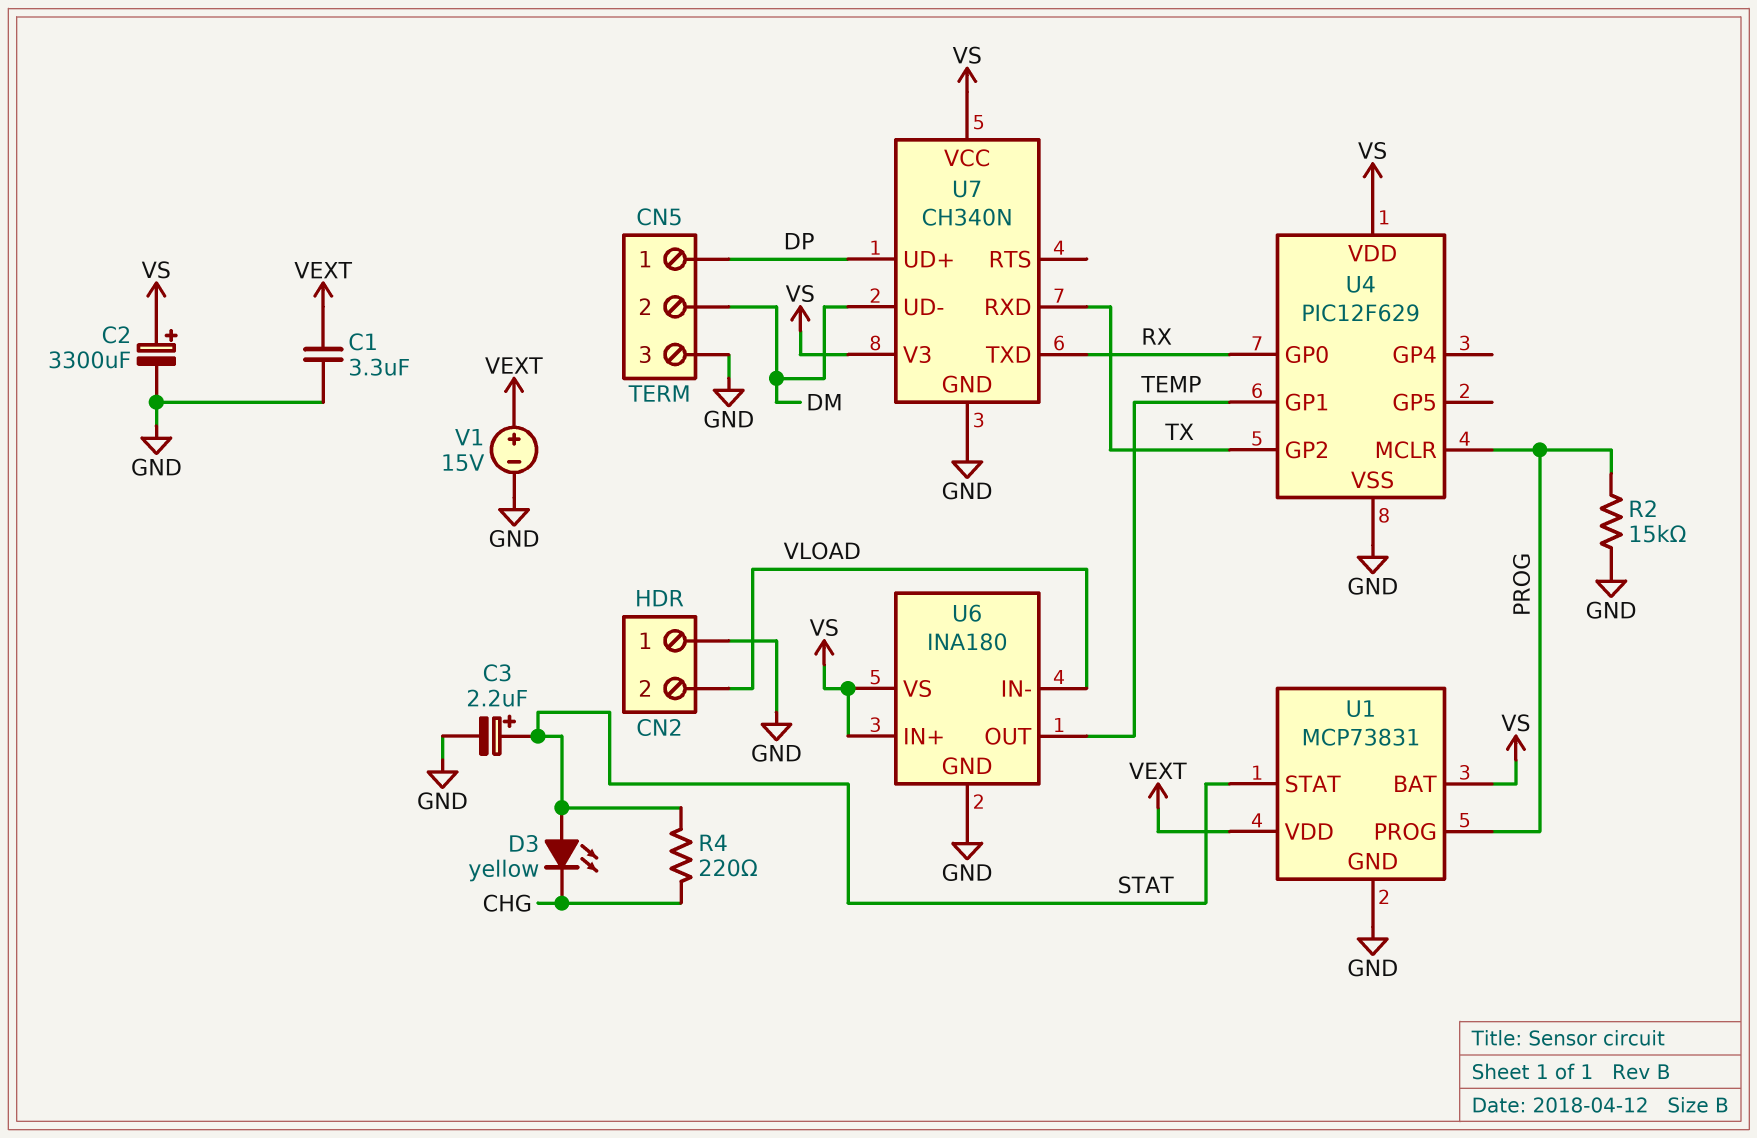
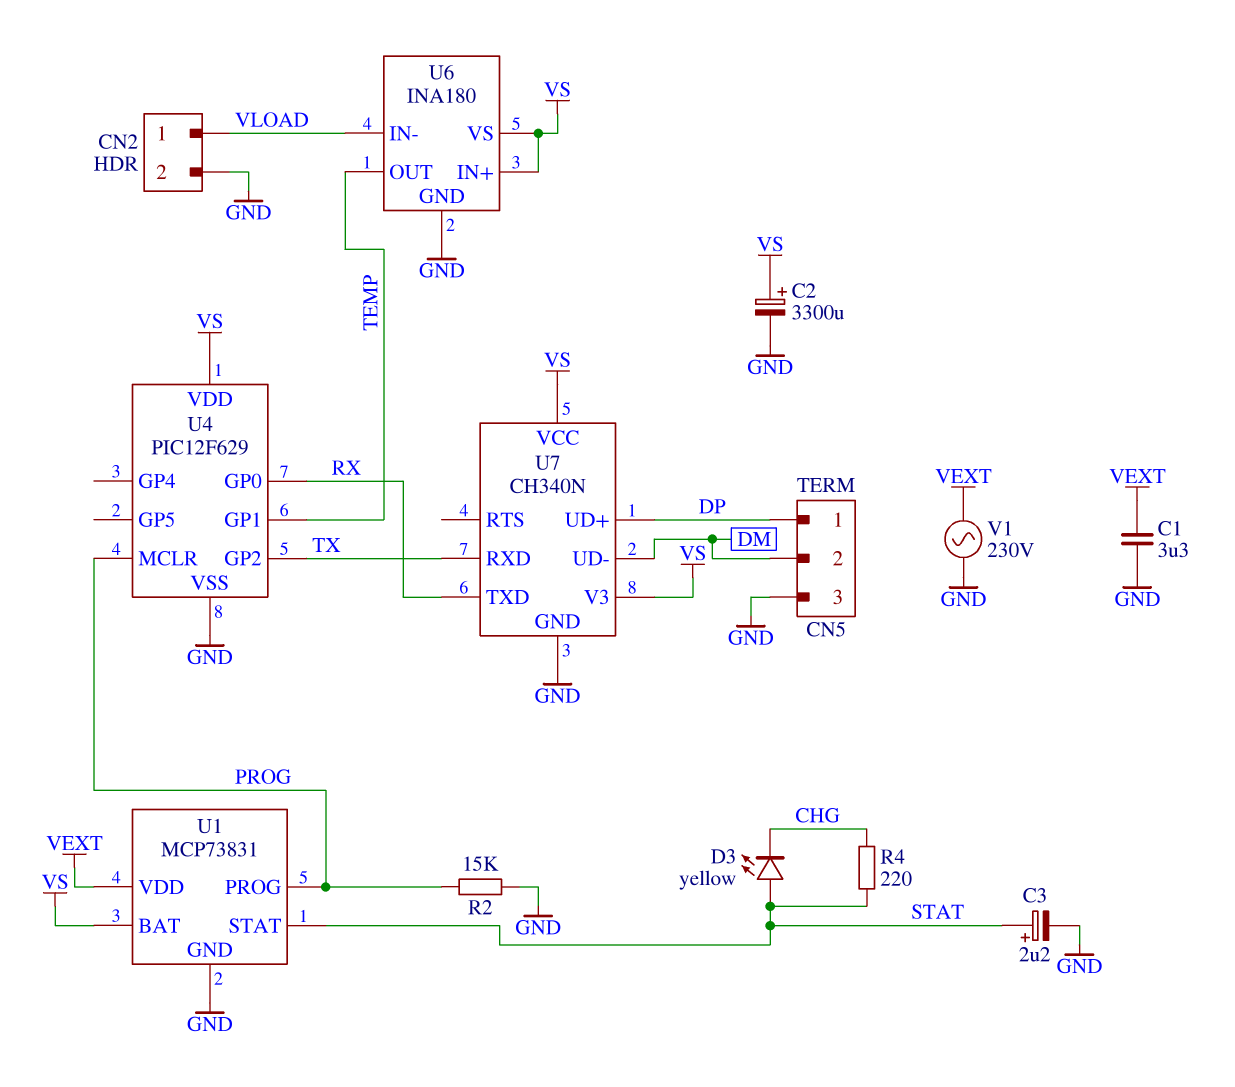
CN2 pin 1: GND -> VLOAD
CN2 pin 2: VLOAD -> GND
V1: 15V (plus VEXT, minus GND) -> AC 230V (GND, VEXT)

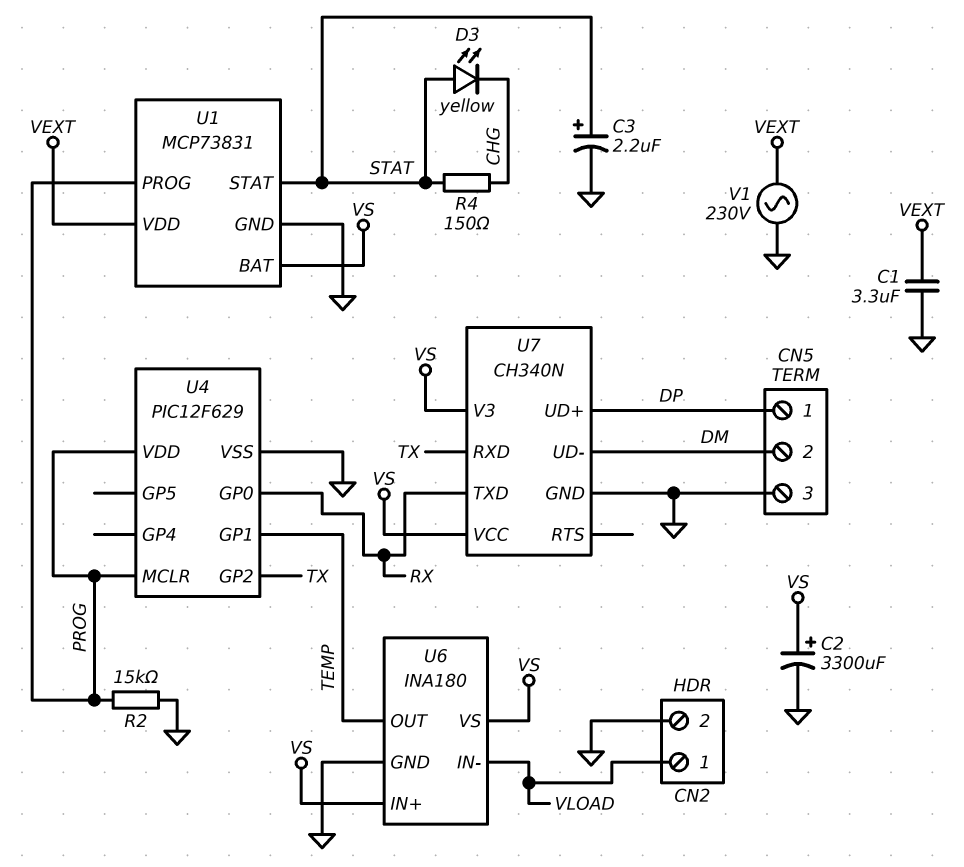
R4: 220 (CHG, STAT) -> 150 (CHG, STAT)
U4 pin VDD: VS -> PROG

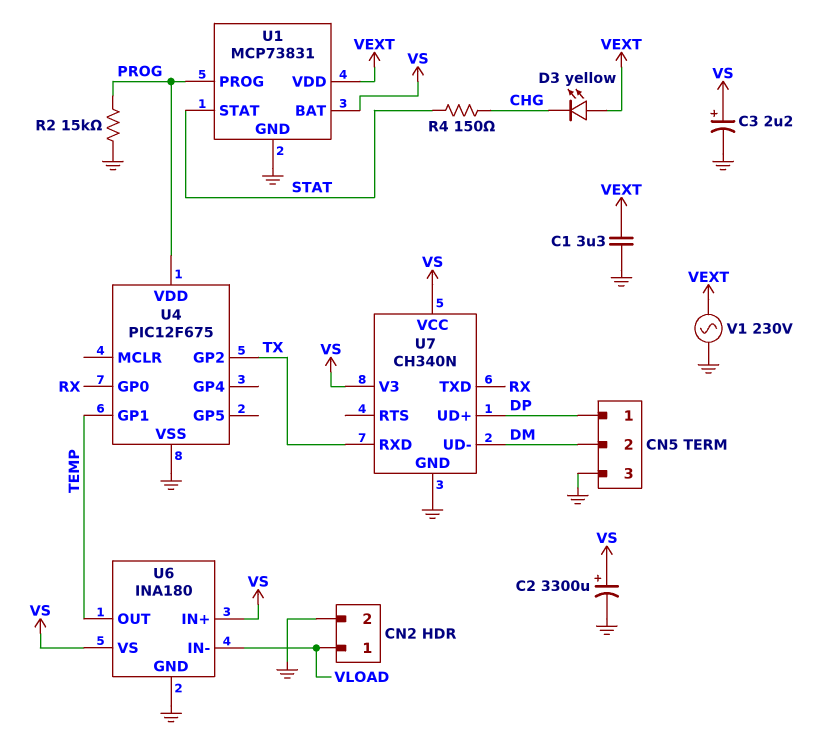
C3: 2.2uF (plus STAT, minus GND) -> 2.2uF (plus VS, minus GND)
D3: LED yellow (A STAT, K CHG) -> LED yellow (A VEXT, K CHG)
U4: PIC12F629 -> PIC12F675
U4 pin MCLR: PROG -> none

